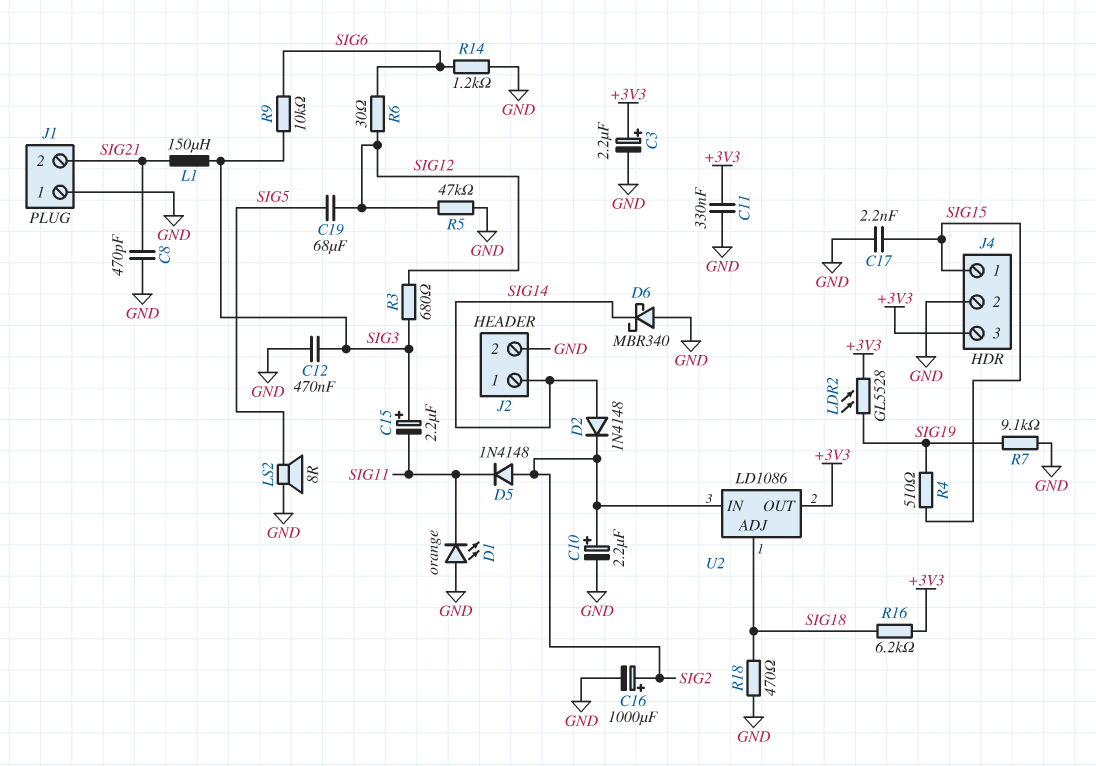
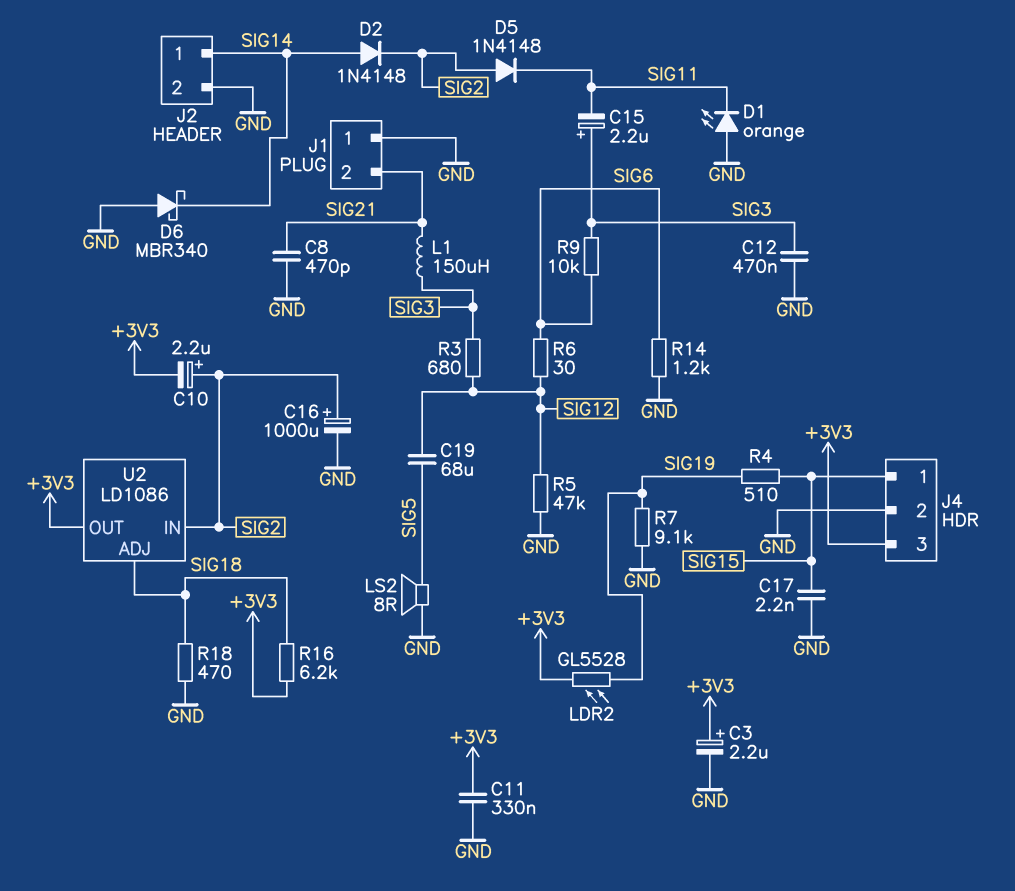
C10: 2.2uF (plus SIG2, minus GND) -> 2.2uF (plus SIG2, minus +3V3)

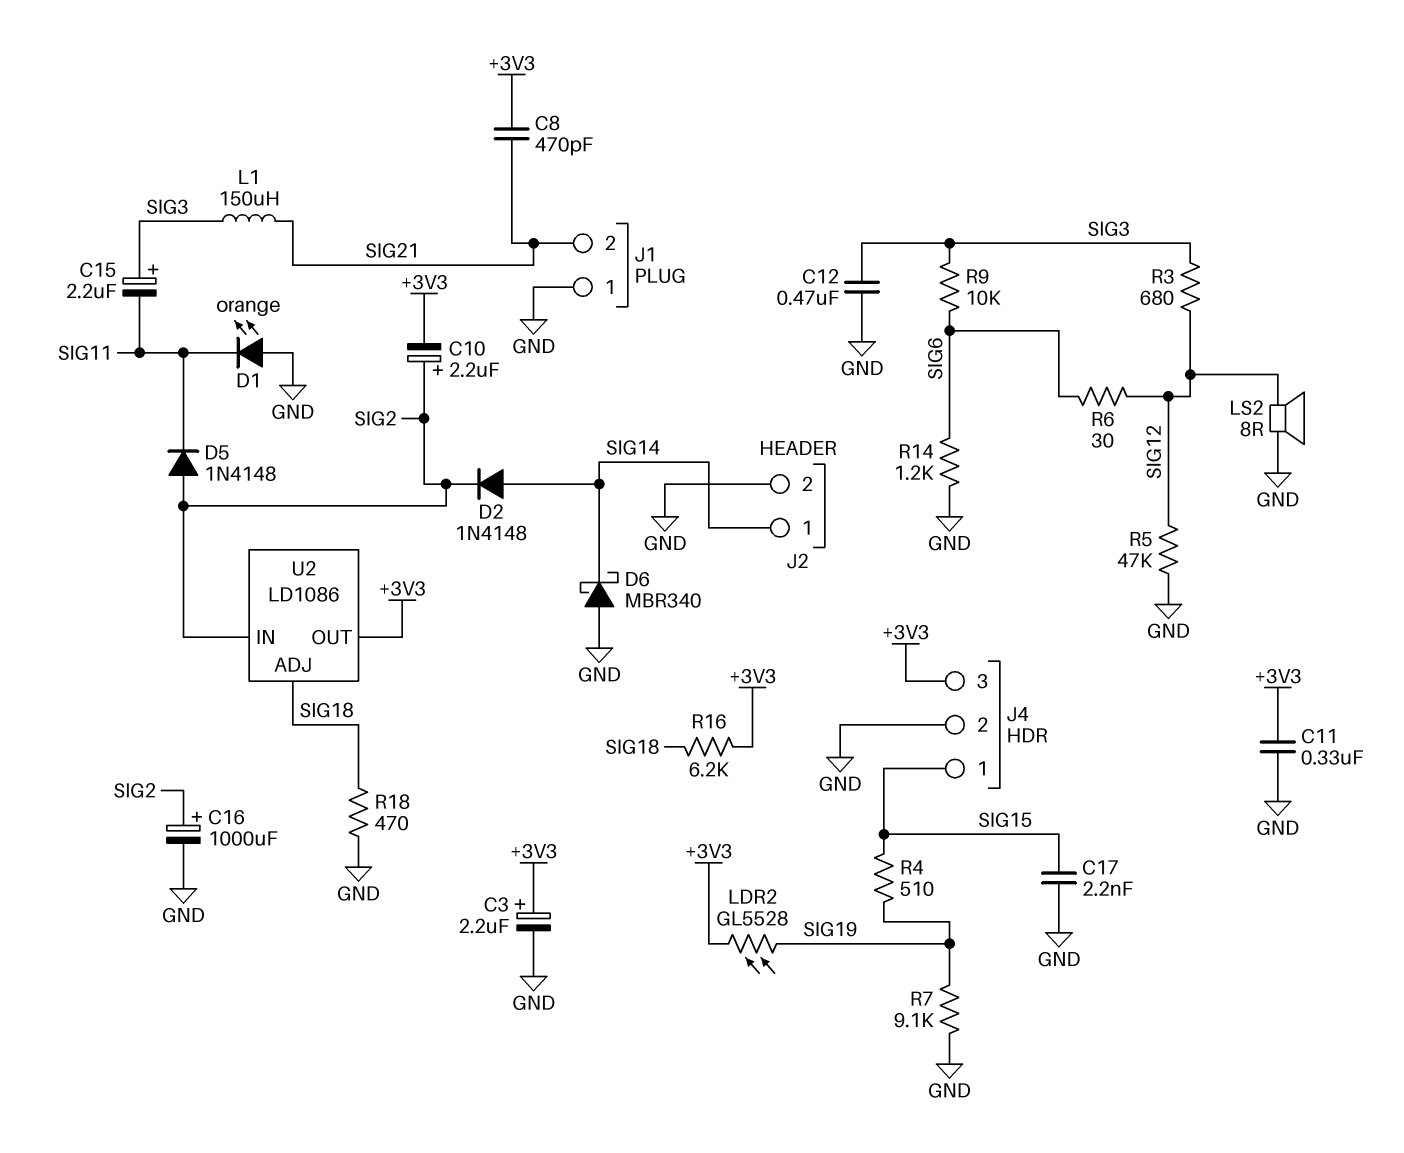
C8: 470pF (GND, SIG21) -> 470pF (+3V3, SIG21)
C19: 68uF (SIG5, SIG12) -> none
LS2: speaker 8R (GND, SIG5) -> speaker 8R (GND, SIG12)

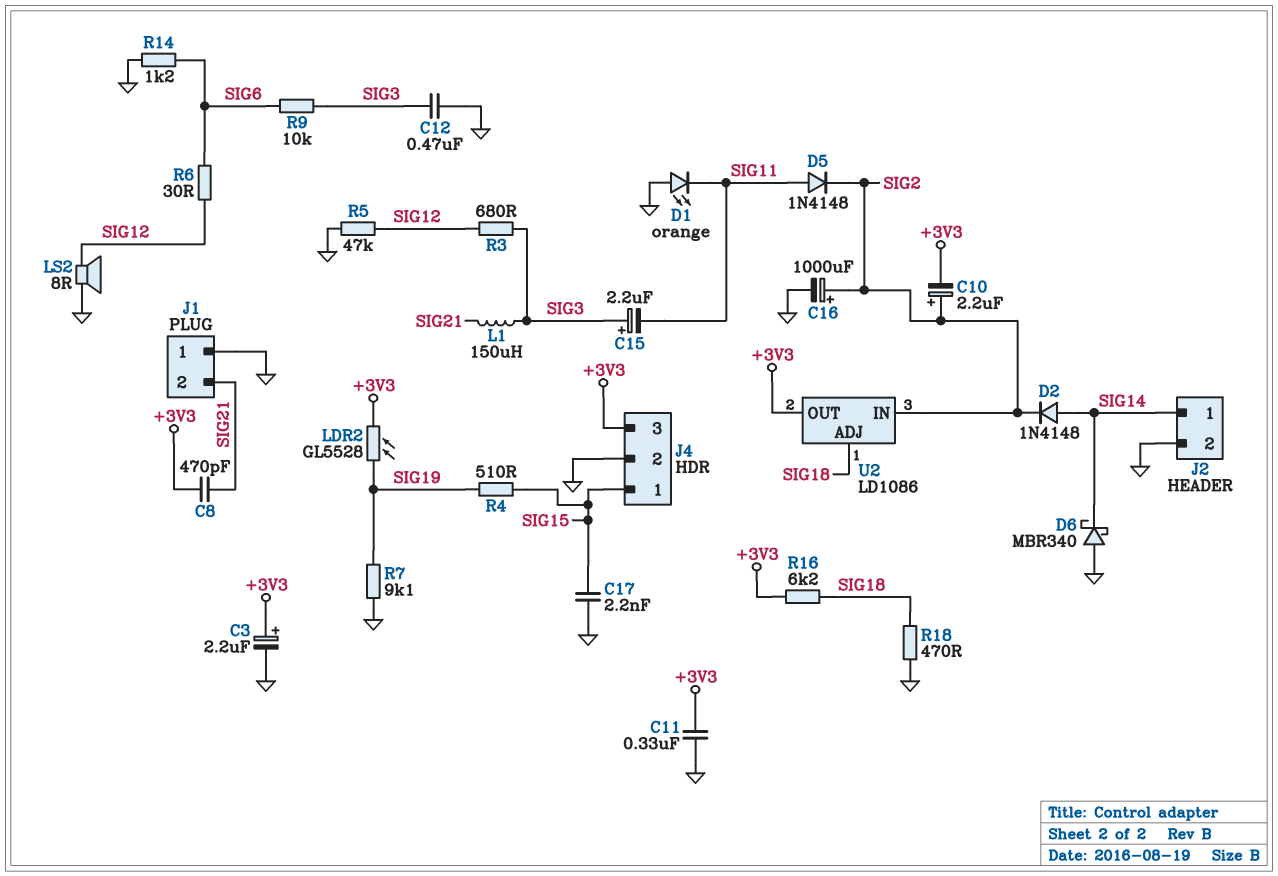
D5: diode 1N4148 (A SIG2, K SIG11) -> diode 1N4148 (A SIG11, K SIG2)

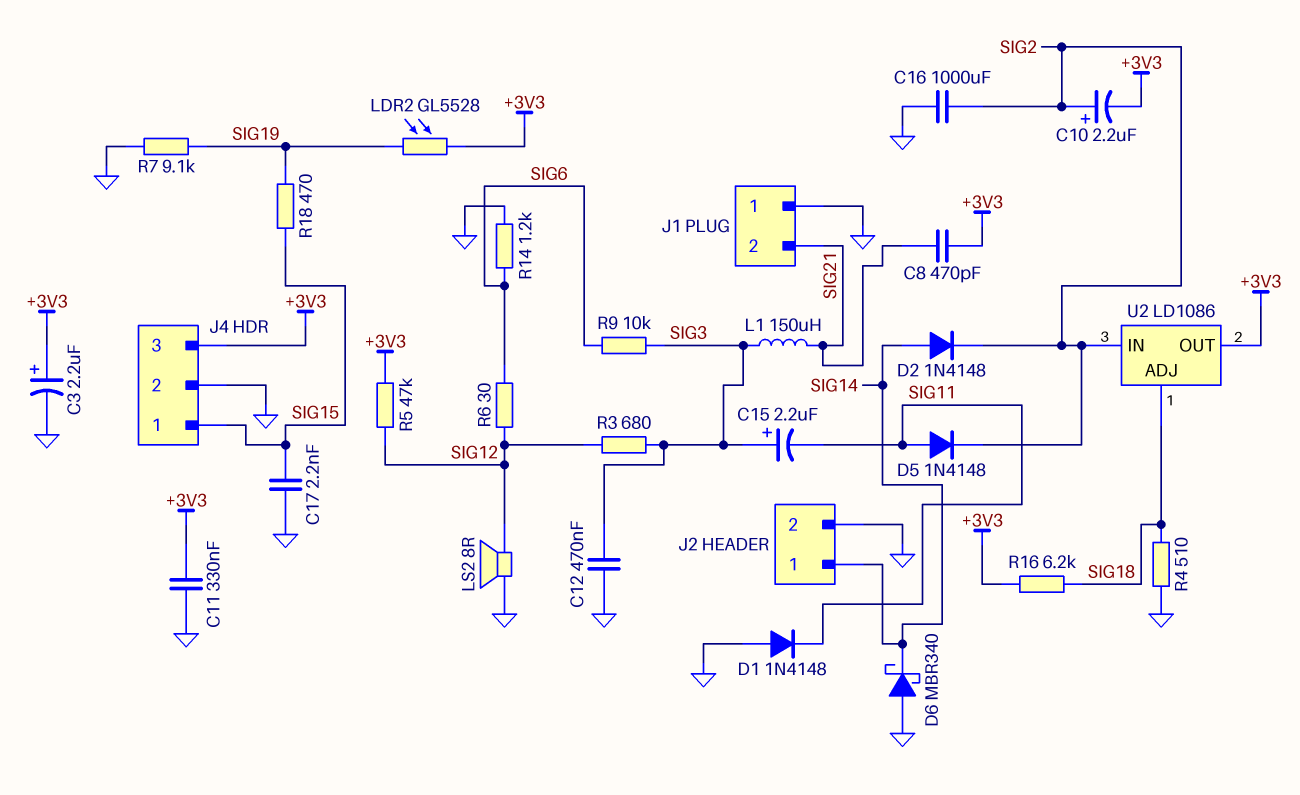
C16: 1000uF (plus SIG2, minus GND) -> 1000uF (GND, SIG2)
D1: LED orange (A GND, K SIG11) -> diode 1N4148 (A GND, K SIG11)
R4: 510 (SIG15, SIG19) -> 510 (GND, SIG18)
R5: 47k (GND, SIG12) -> 47k (+3V3, SIG12)
R18: 470 (GND, SIG18) -> 470 (SIG15, SIG19)

